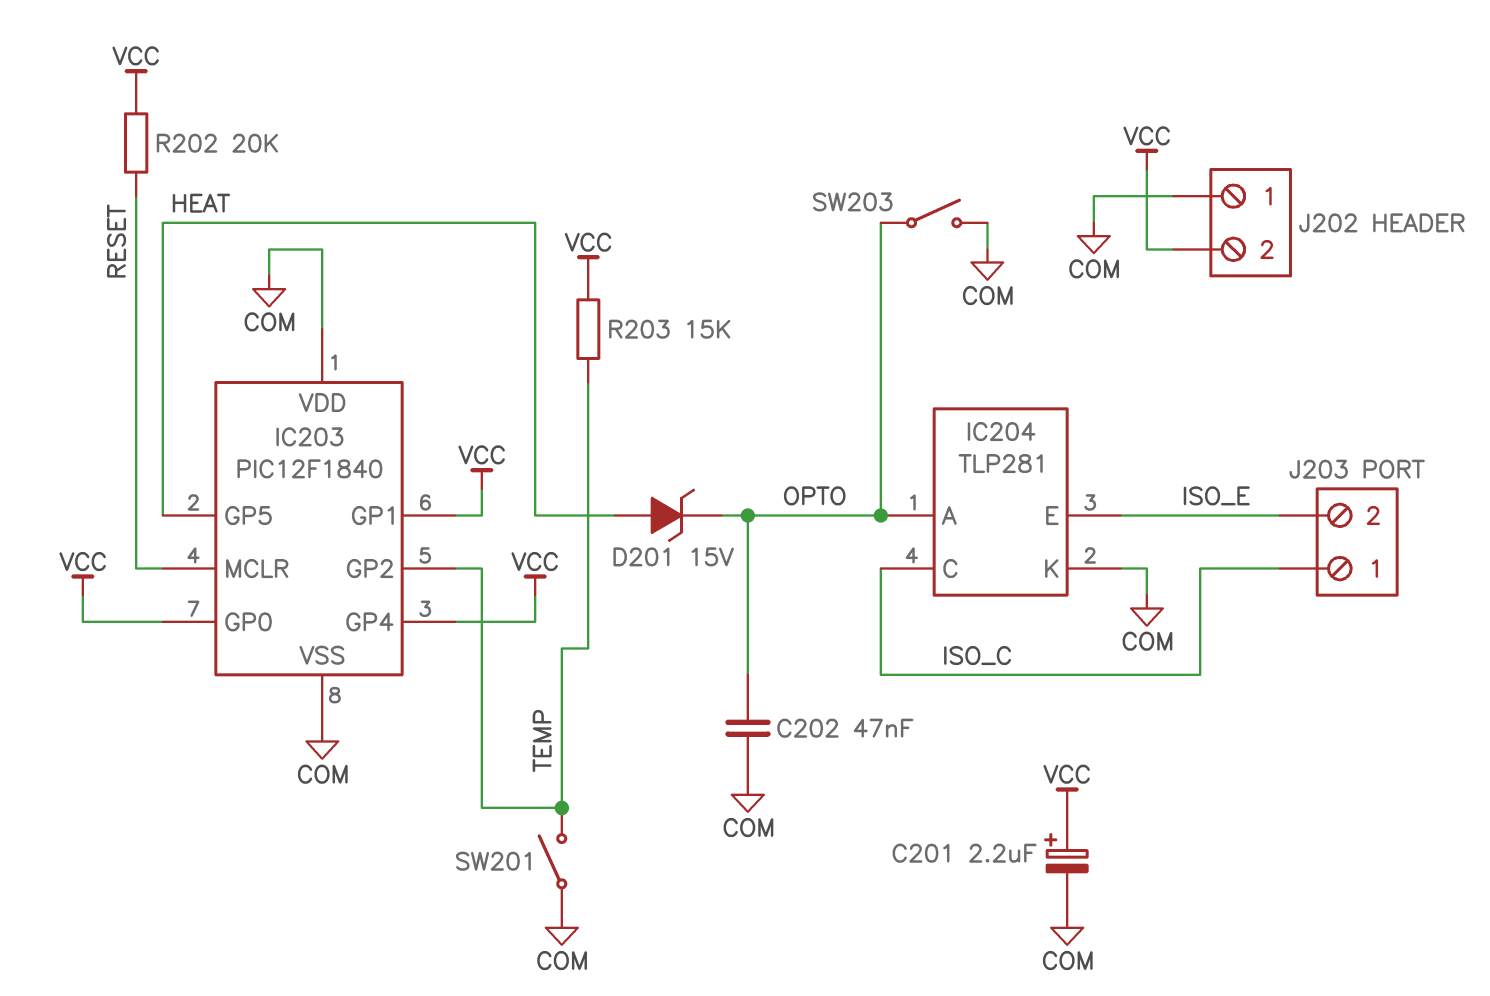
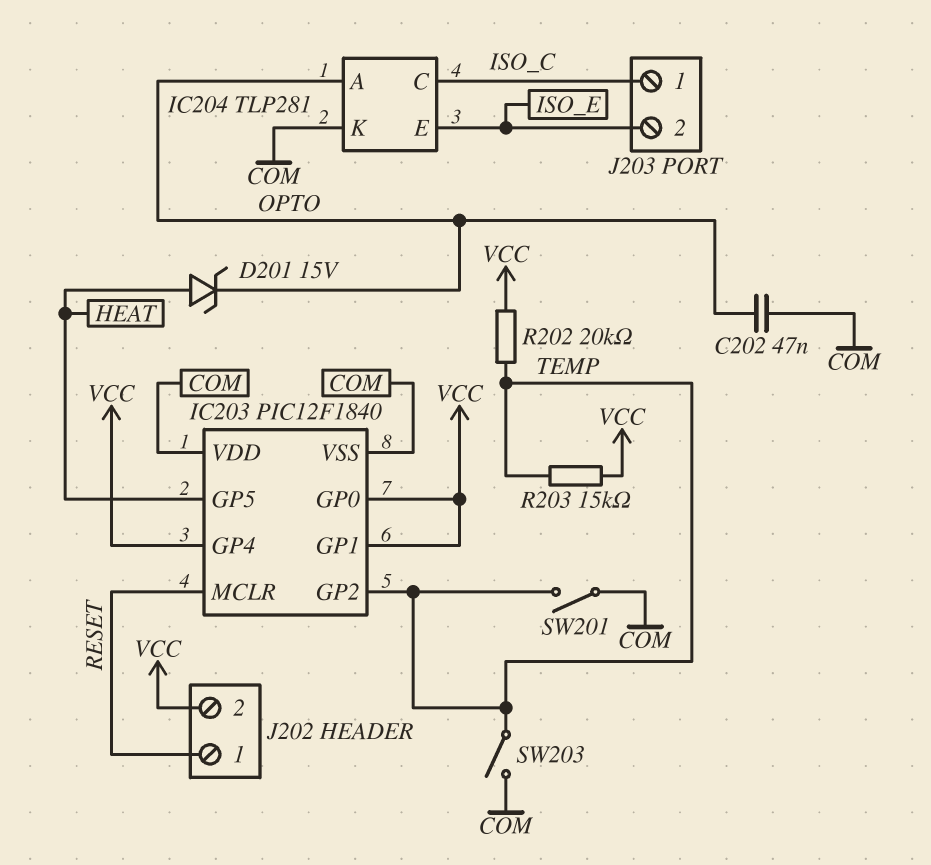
C201: 2.2uF (plus VCC, minus COM) -> none
J202 pin 1: COM -> RESET
R202: 20k (RESET, VCC) -> 20k (TEMP, VCC)
SW203: switch (COM, OPTO) -> switch (COM, TEMP)

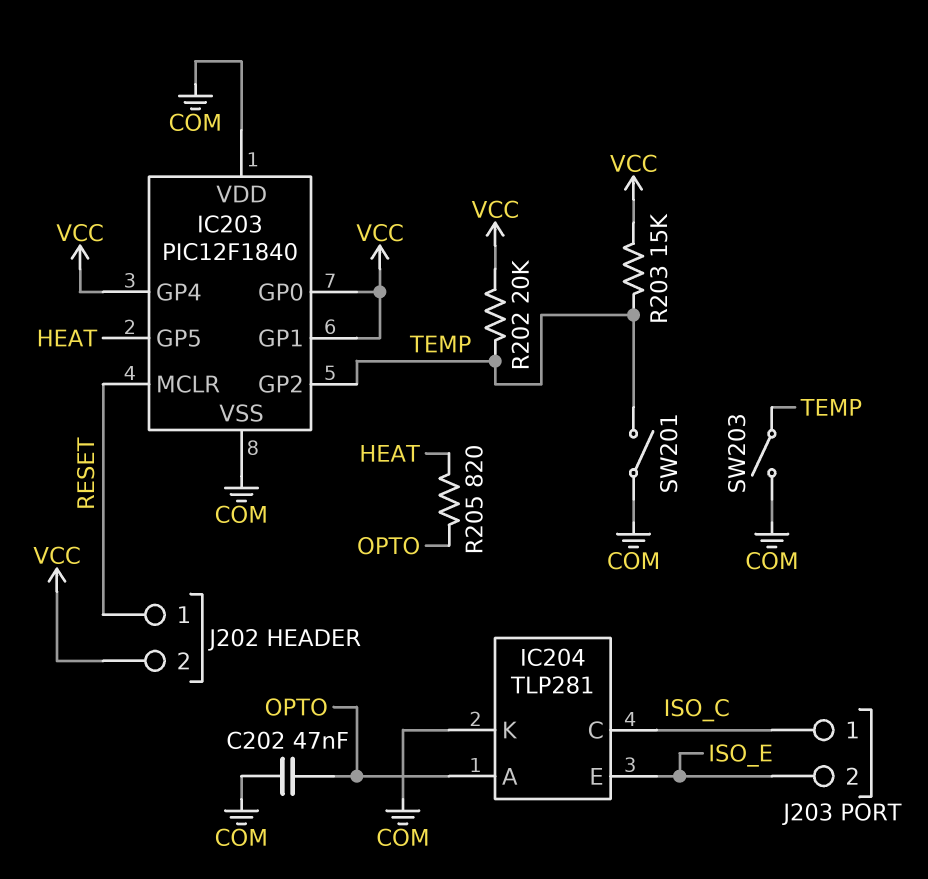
D201: zener 15V (A HEAT, K OPTO) -> none
R205: none -> 820 (HEAT, OPTO)

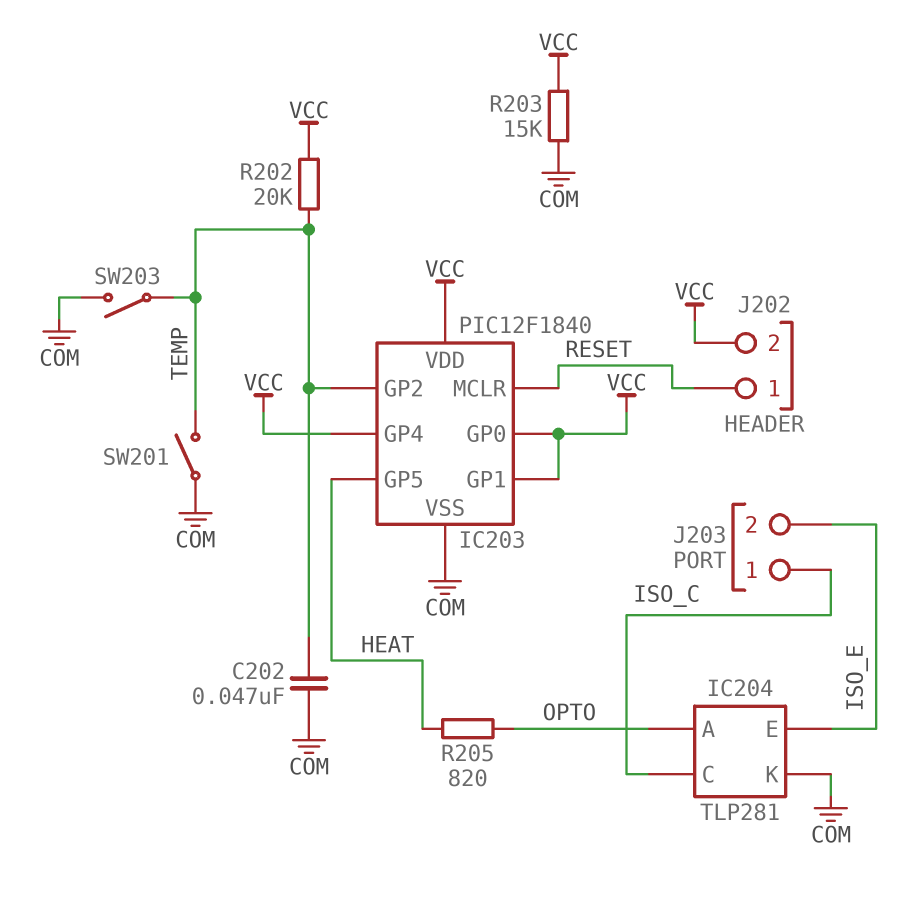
C202: 47nF (COM, OPTO) -> 47nF (COM, TEMP)
IC203 pin VDD: COM -> VCC
R203: 15k (TEMP, VCC) -> 15k (COM, VCC)

